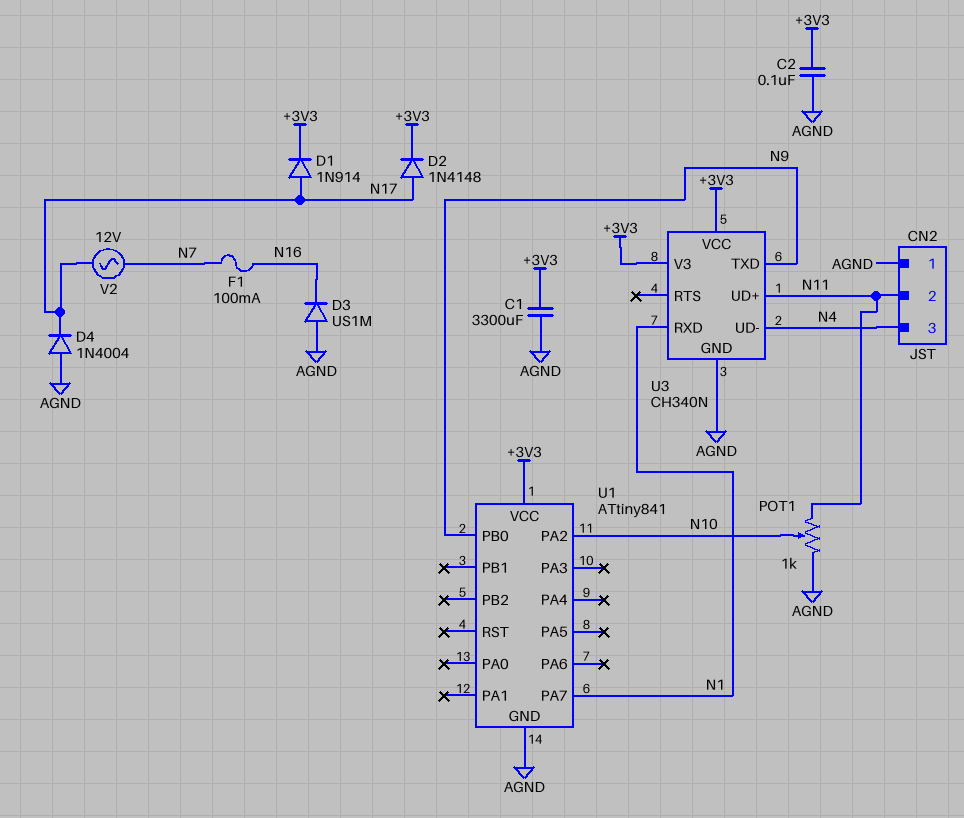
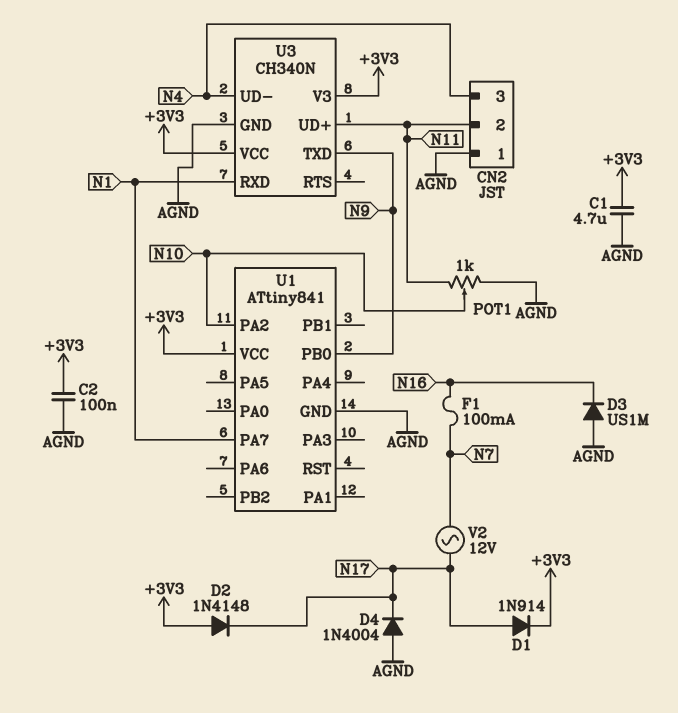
C1: 3300uF (+3V3, AGND) -> 4.7uF (+3V3, AGND)
D2: diode 1N4148 (A N17, K +3V3) -> diode 1N4148 (A +3V3, K N17)

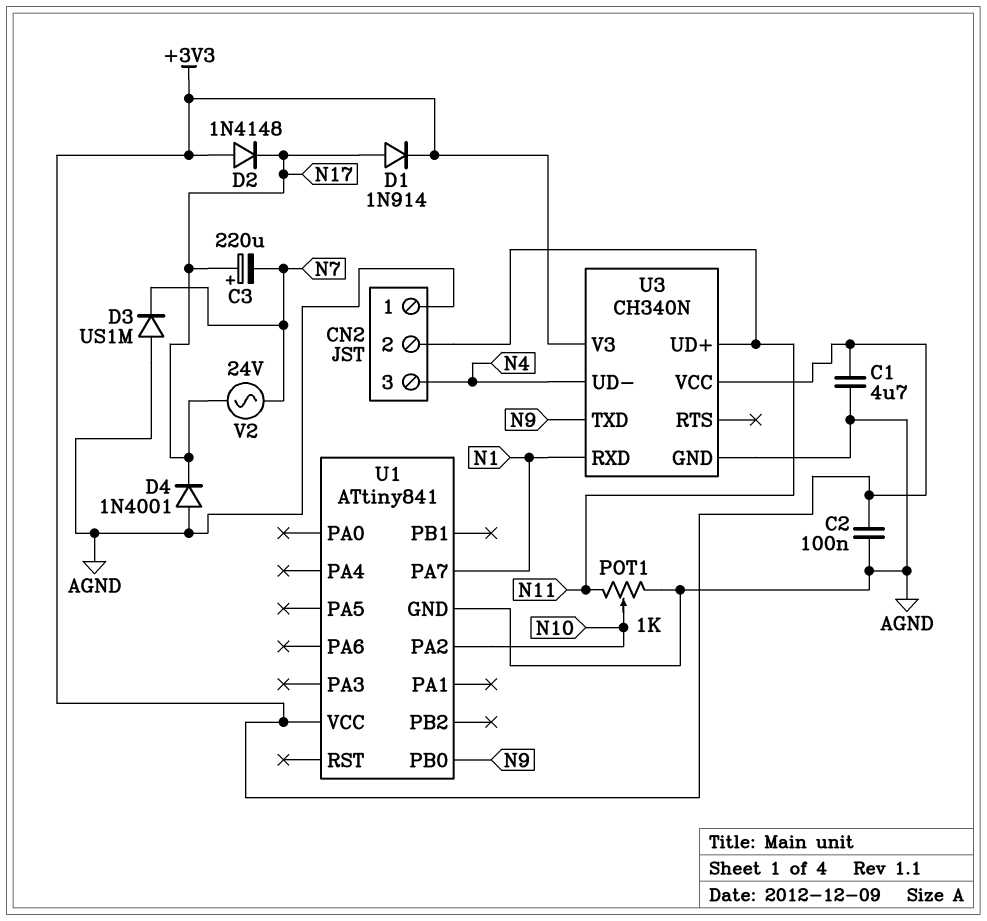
C3: none -> 220uF (plus N17, minus N7)
D3: diode US1M (A AGND, K N16) -> diode US1M (A AGND, K N7)
D4: diode 1N4004 (A AGND, K N17) -> diode 1N4001 (A AGND, K N17)
F1: 100mA (N7, N16) -> none
V2: AC 12V (N7, N17) -> AC 24V (N7, N17)

